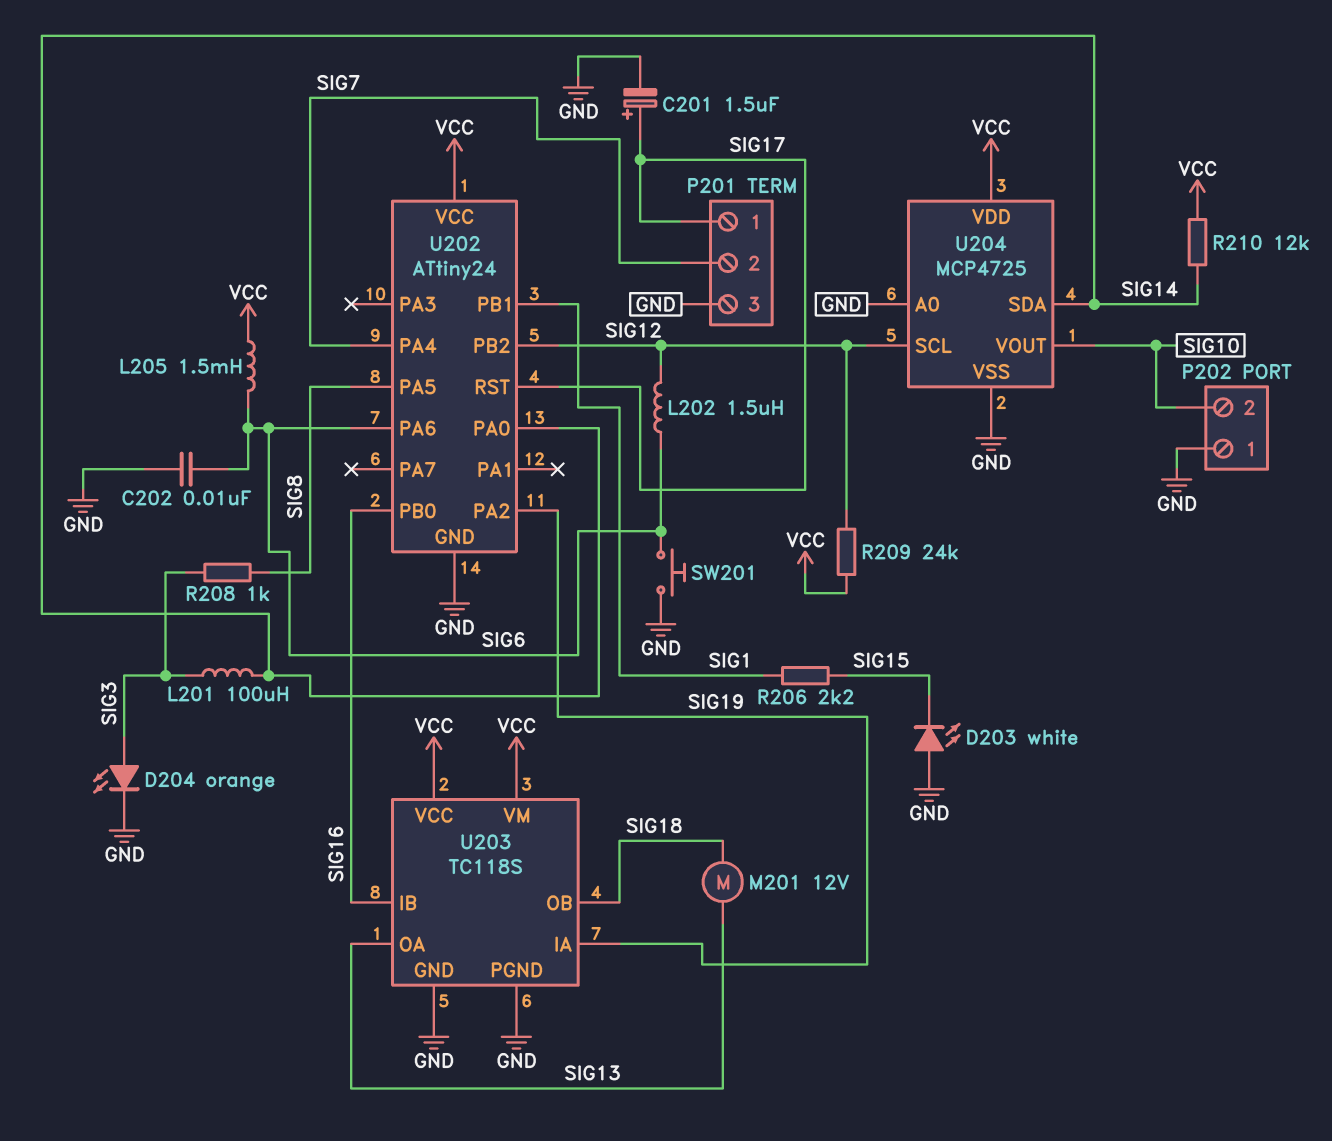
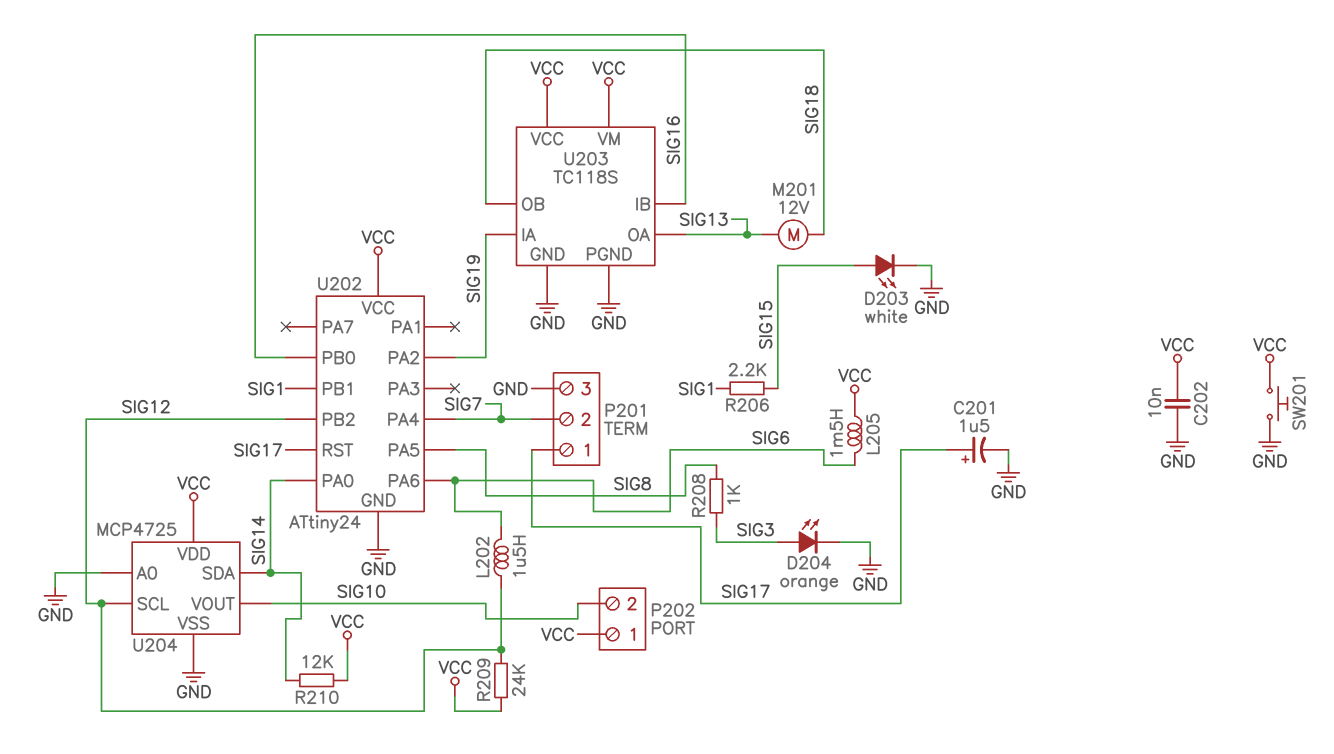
C202: 10nF (GND, SIG6) -> 10nF (GND, VCC)
D203: LED white (A GND, K SIG15) -> LED white (A SIG15, K GND)
L201: 100uH (SIG3, SIG14) -> none
P202 pin 1: GND -> VCC
SW201: button (GND, SIG6) -> button (GND, VCC)

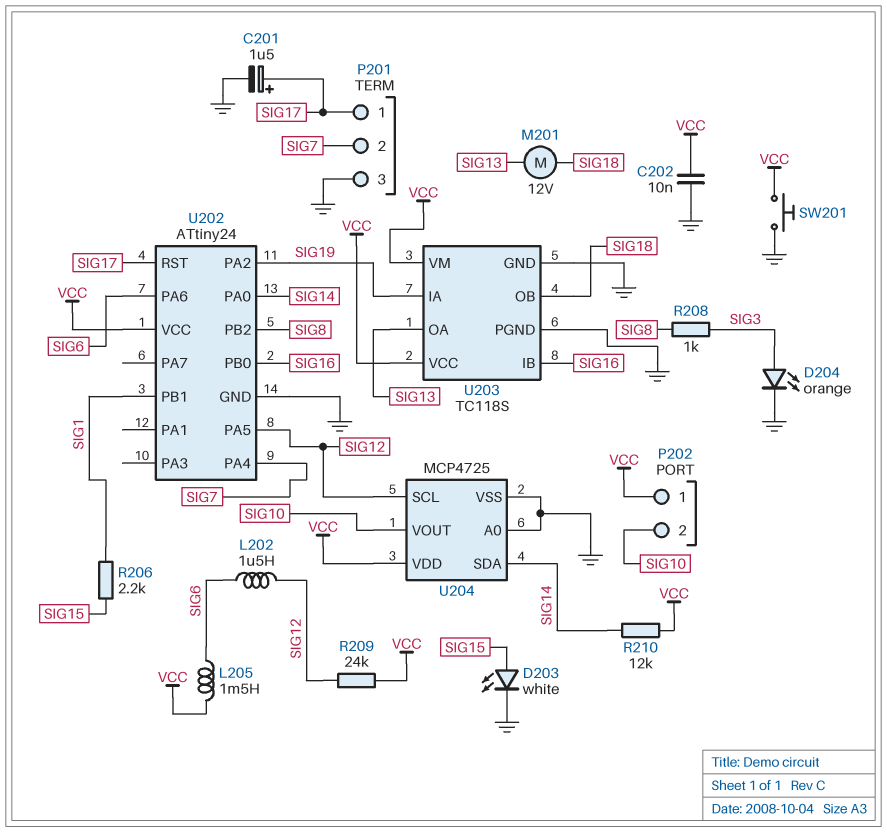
U202 pin PA5: SIG8 -> SIG12
U202 pin PB2: SIG12 -> SIG8

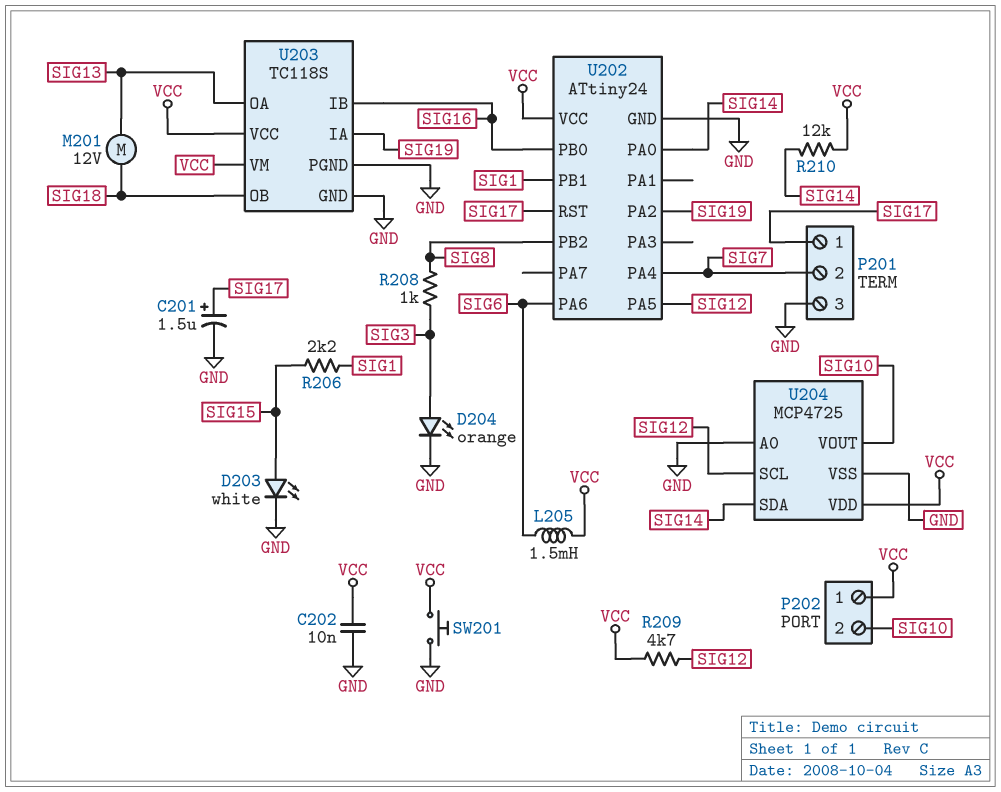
L202: 1.5uH (SIG6, SIG12) -> none
R209: 24k (SIG12, VCC) -> 4.7k (SIG12, VCC)

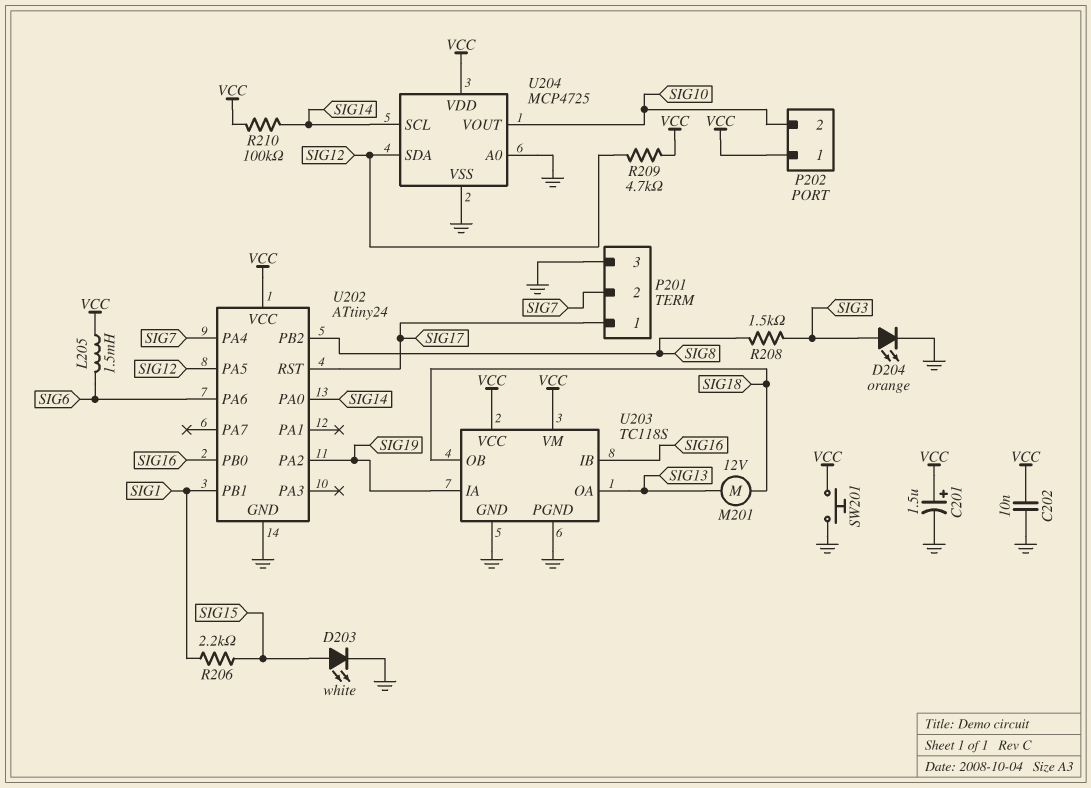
C201: 1.5uF (plus SIG17, minus GND) -> 1.5uF (plus VCC, minus GND)
R208: 1k (SIG3, SIG8) -> 1.5k (SIG3, SIG8)
R210: 12k (SIG14, VCC) -> 100k (SIG14, VCC)
U204 pin SCL: SIG12 -> SIG14
U204 pin SDA: SIG14 -> SIG12

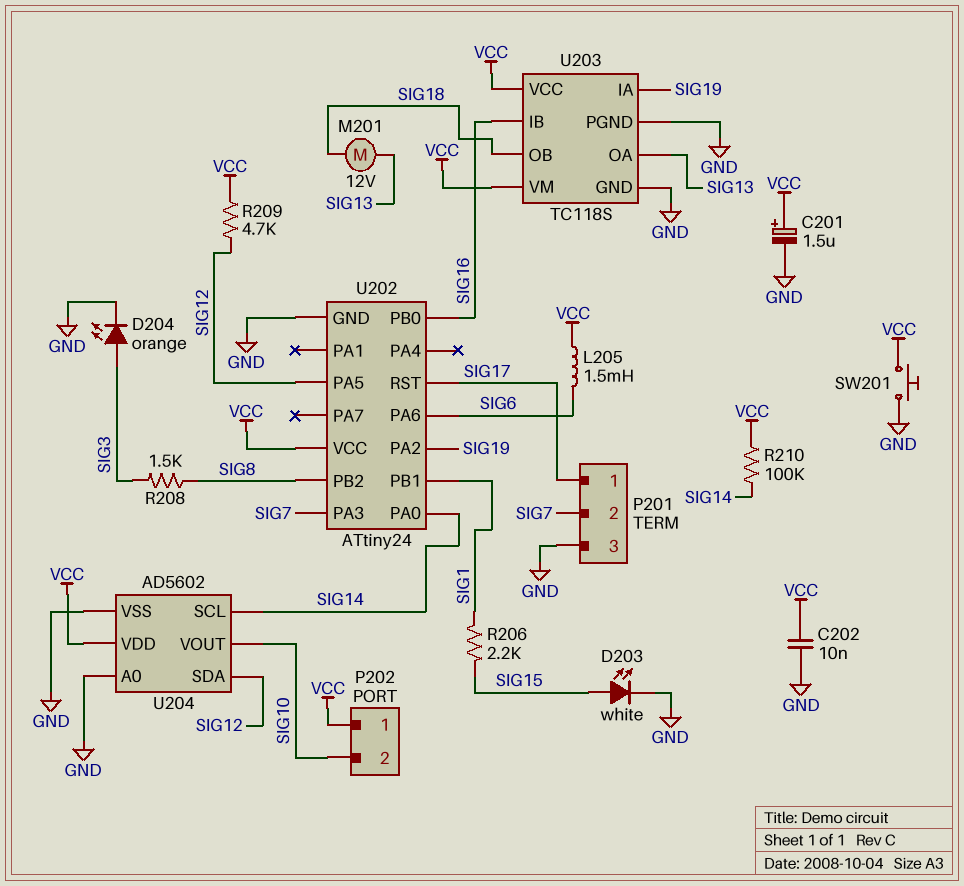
U202 pin PA3: none -> SIG7
U202 pin PA4: SIG7 -> none
U204: MCP4725 -> AD5602

